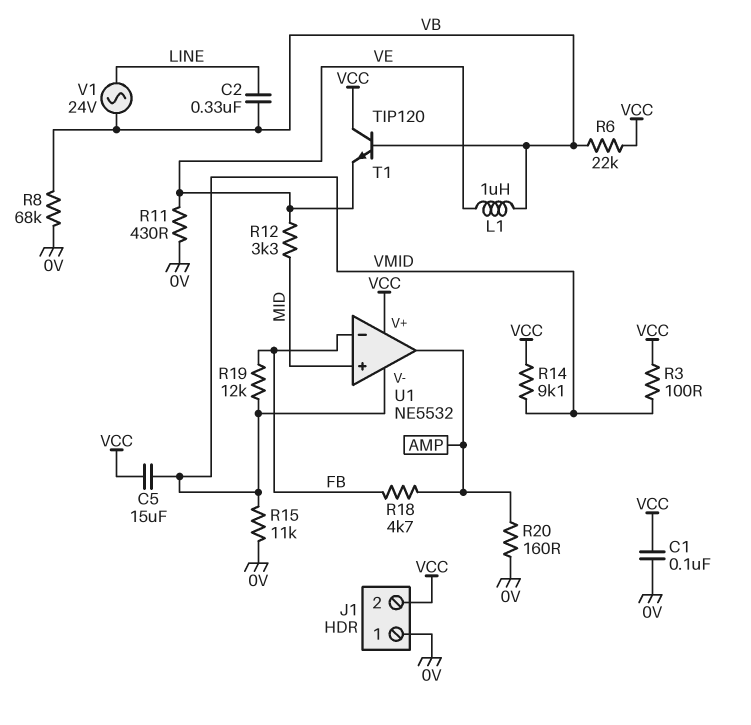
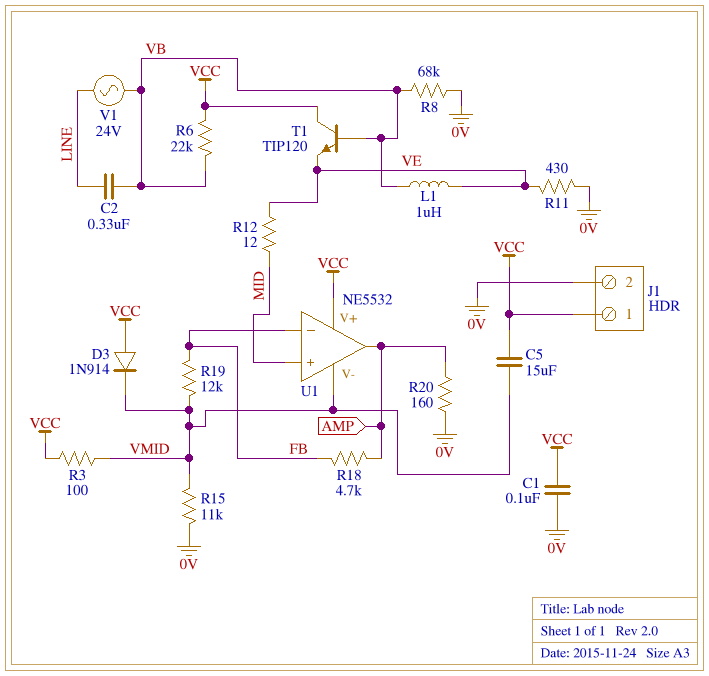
D3: none -> diode 1N914 (A VCC, K VMID)
J1 pin 1: 0V -> VCC
J1 pin 2: VCC -> 0V
R12: 3.3k (MID, VE) -> 12 (MID, VE)
R14: 9.1k (VCC, VMID) -> none

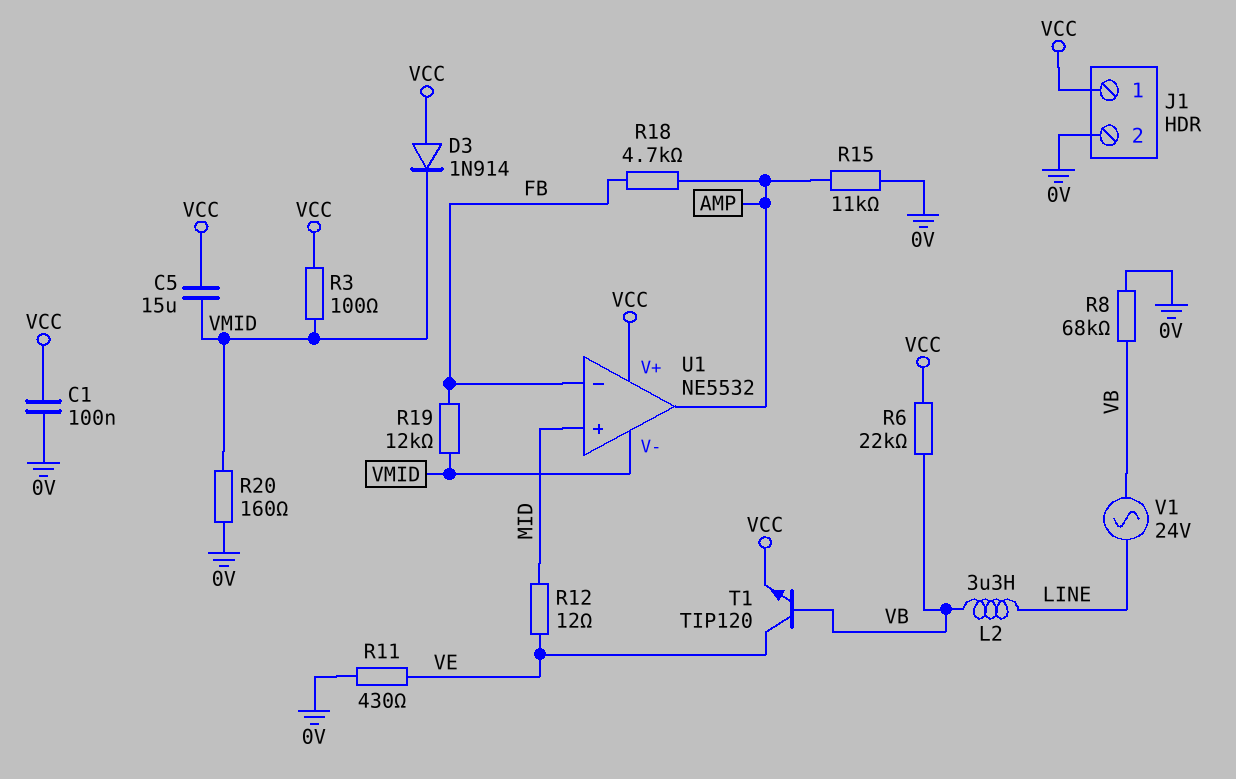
C2: 330nF (LINE, VB) -> none
L1: 1uH (VB, VE) -> none
L2: none -> 3.3uH (LINE, VB)
R15: 11k (0V, VMID) -> 11k (0V, AMP)
R20: 160 (0V, AMP) -> 160 (0V, VMID)
T1: NPN TIP120 (B VB, C VCC, E VE) -> NPN TIP120 (B VB, C VE, E VCC)

